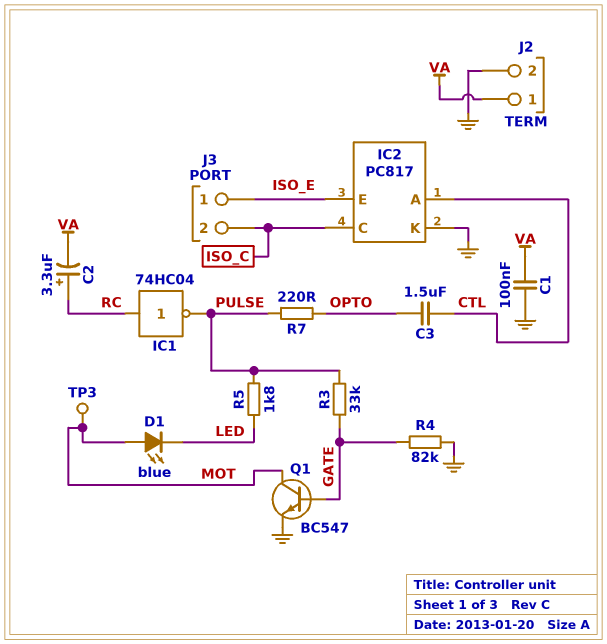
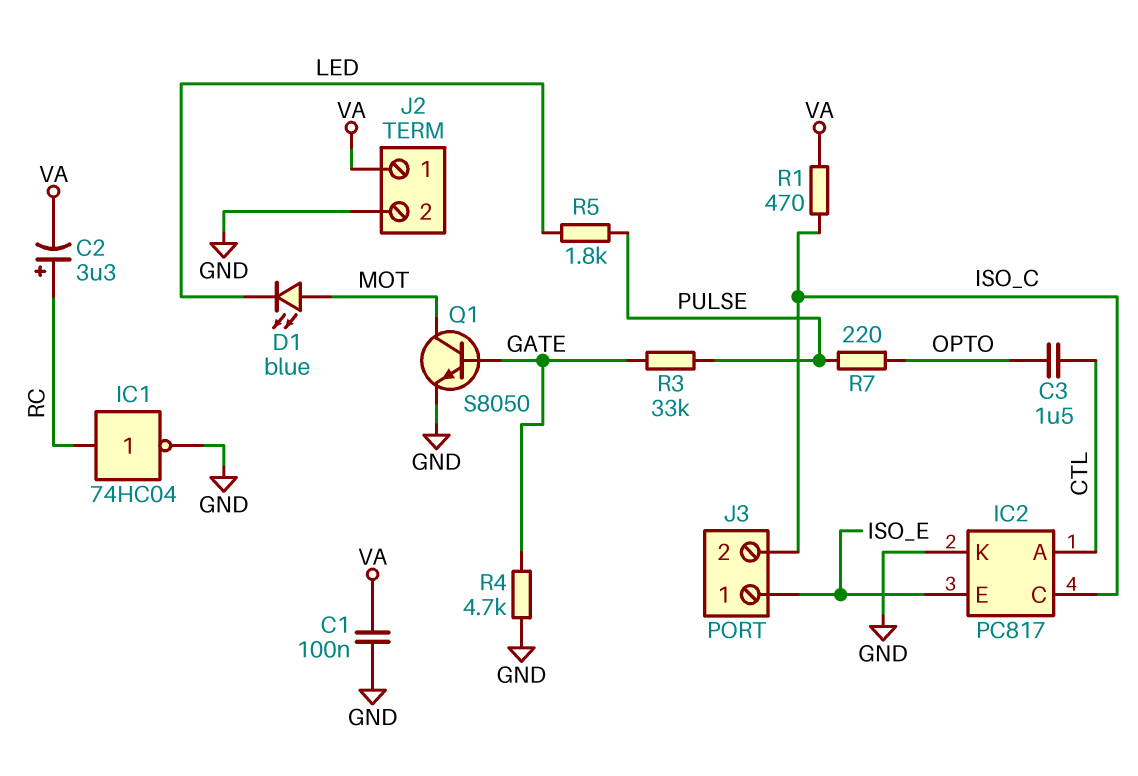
IC1: NOT 74HC04 (in RC, out PULSE) -> NOT 74HC04 (in RC, out GND)
Q1: NPN BC547 (B GATE, C MOT, E GND) -> NPN S8050 (B GATE, C MOT, E GND)
R1: none -> 470 (ISO_C, VA)
R4: 82k (GATE, GND) -> 4.7k (GATE, GND)
TP3: test point (MOT) -> none

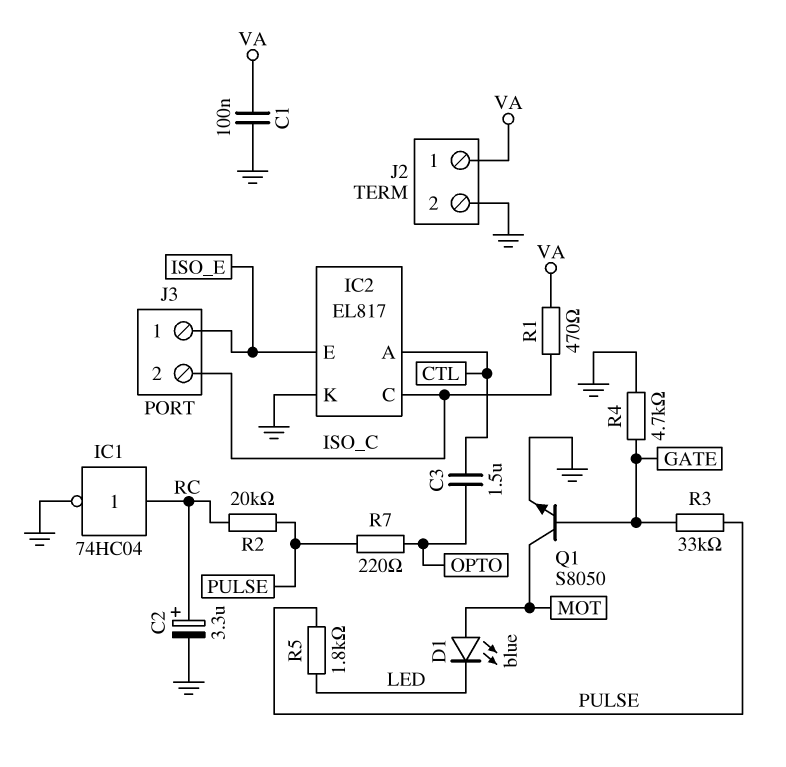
C2: 3.3uF (plus RC, minus VA) -> 3.3uF (plus RC, minus GND)
IC2: PC817 -> EL817
R2: none -> 20k (PULSE, RC)

